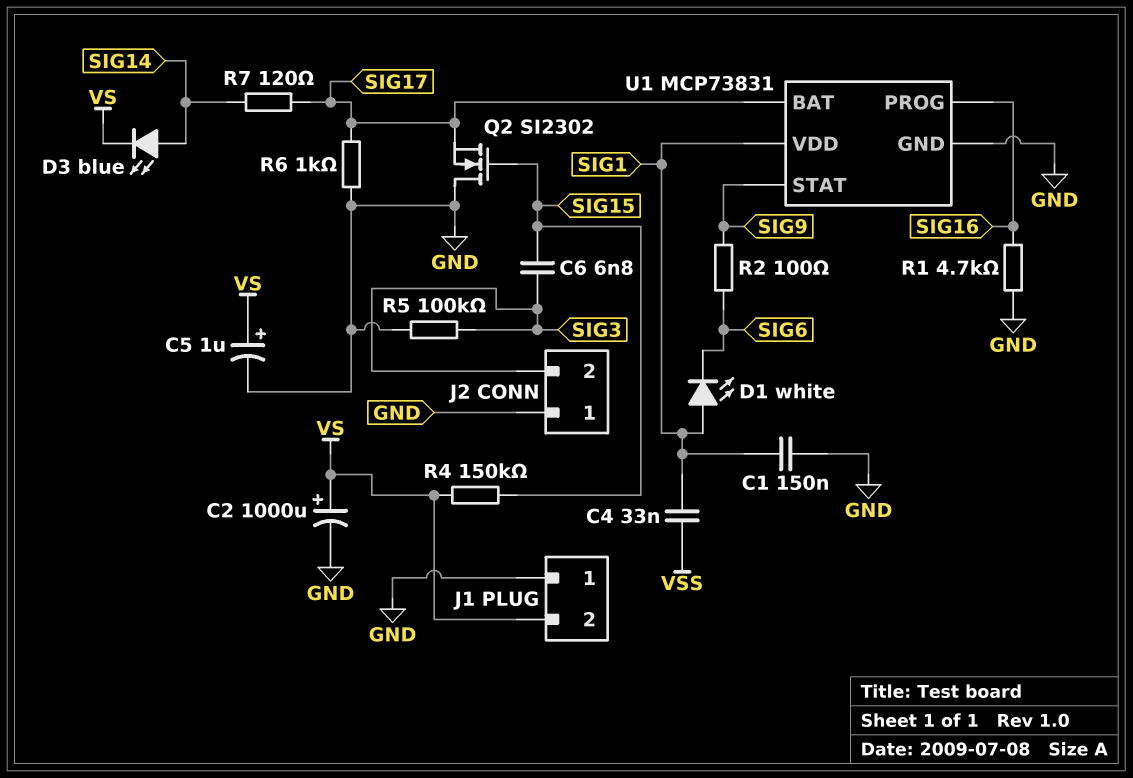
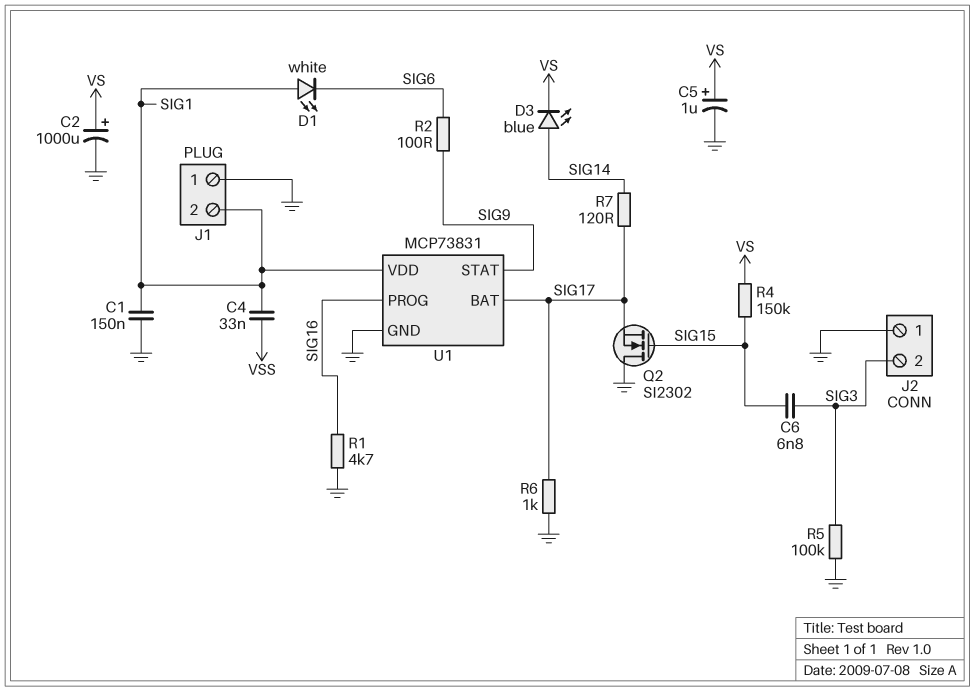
J1 pin 2: VS -> SIG1

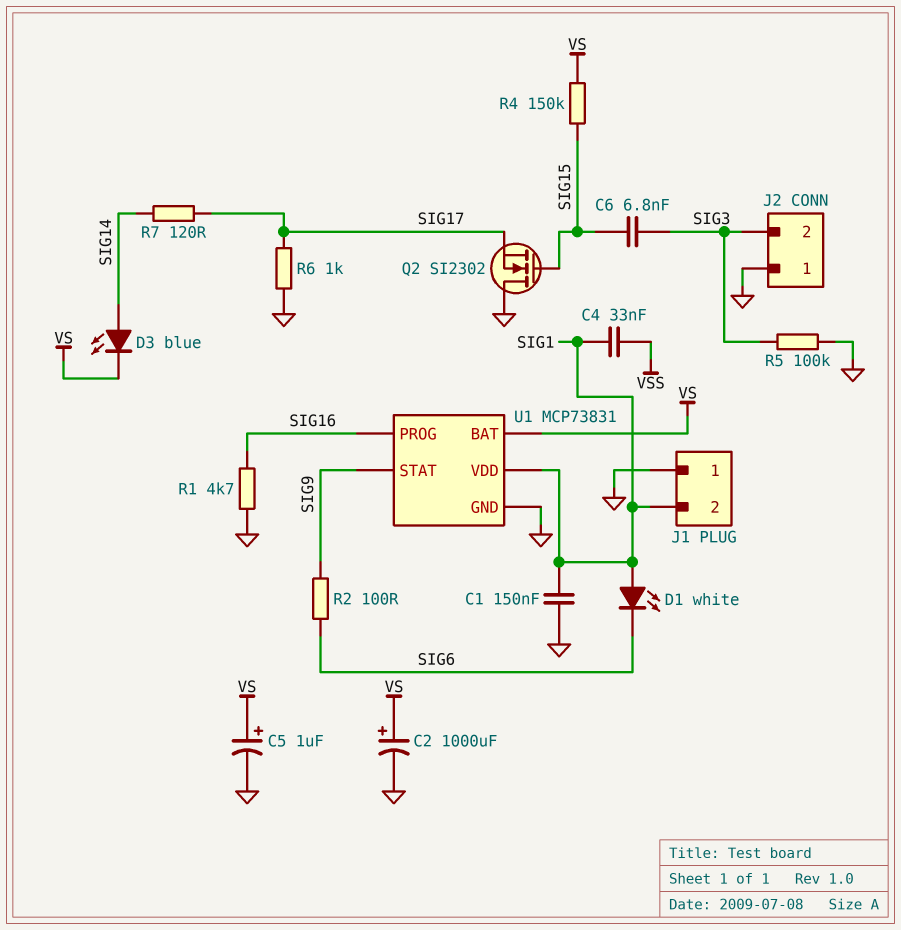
U1 pin BAT: SIG17 -> VS

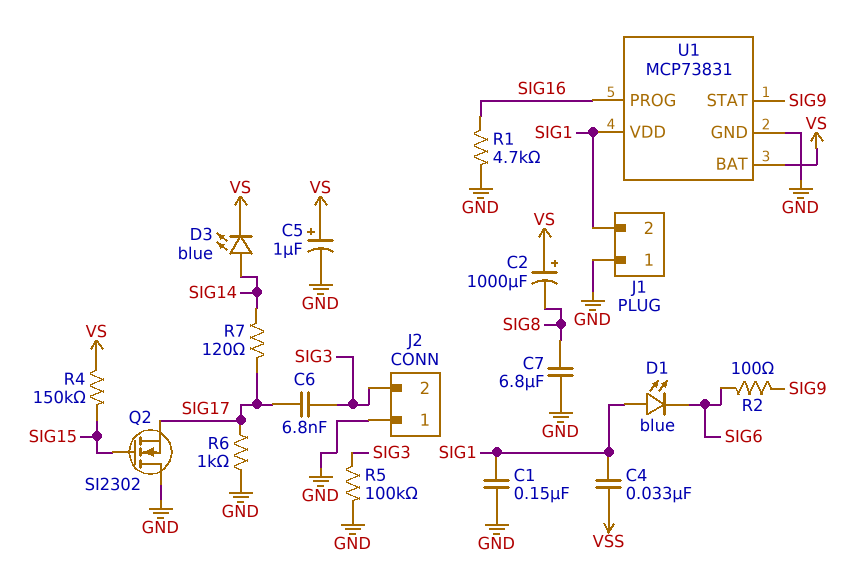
C2: 1000uF (plus VS, minus GND) -> 1000uF (plus VS, minus SIG8)
C6: 6.8nF (SIG3, SIG15) -> 6.8nF (SIG3, SIG17)
C7: none -> 6.8uF (GND, SIG8)
D1: LED white (A SIG1, K SIG6) -> LED blue (A SIG1, K SIG6)

